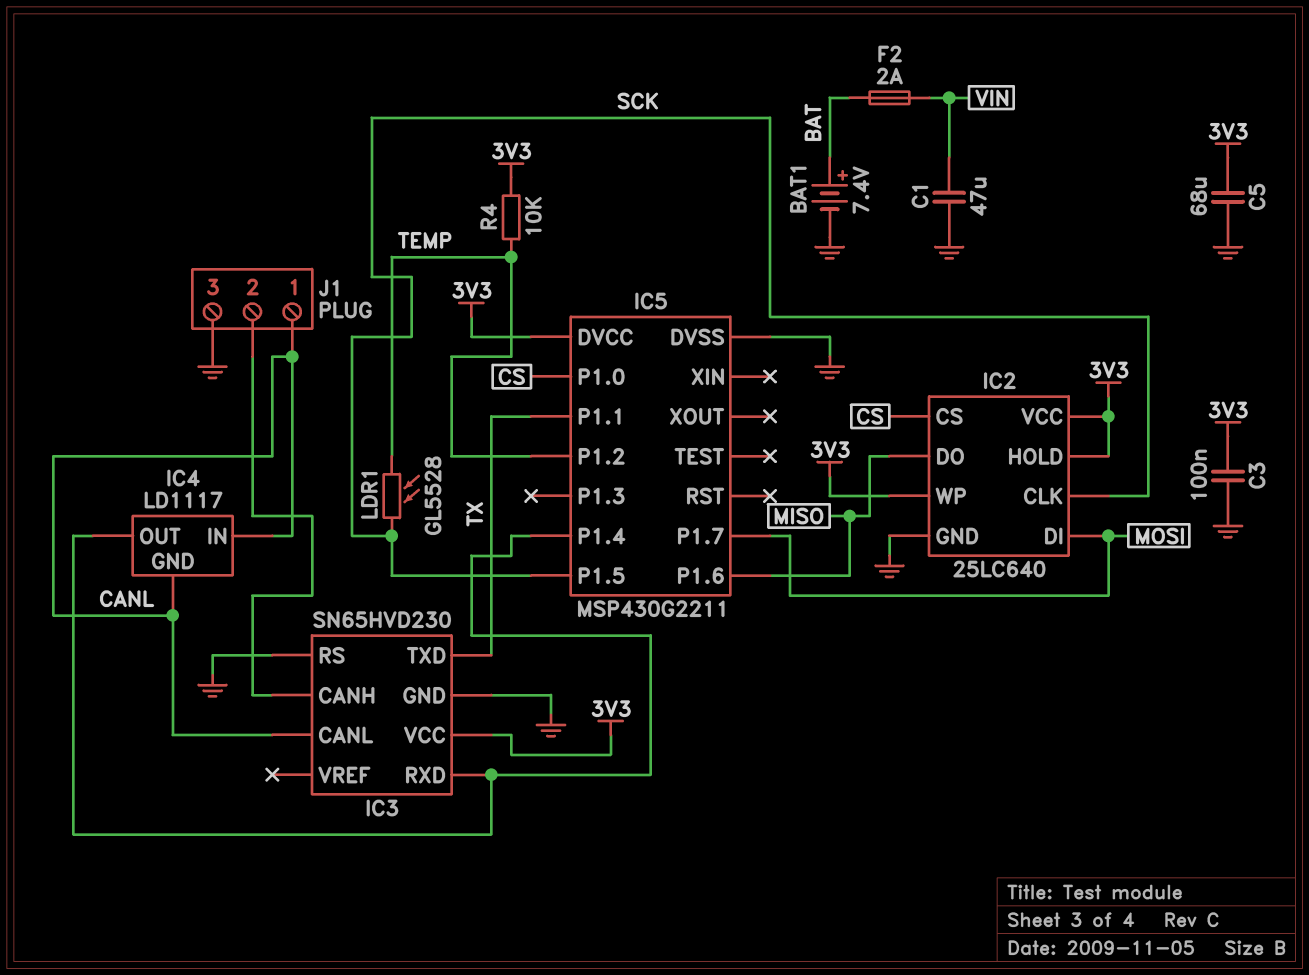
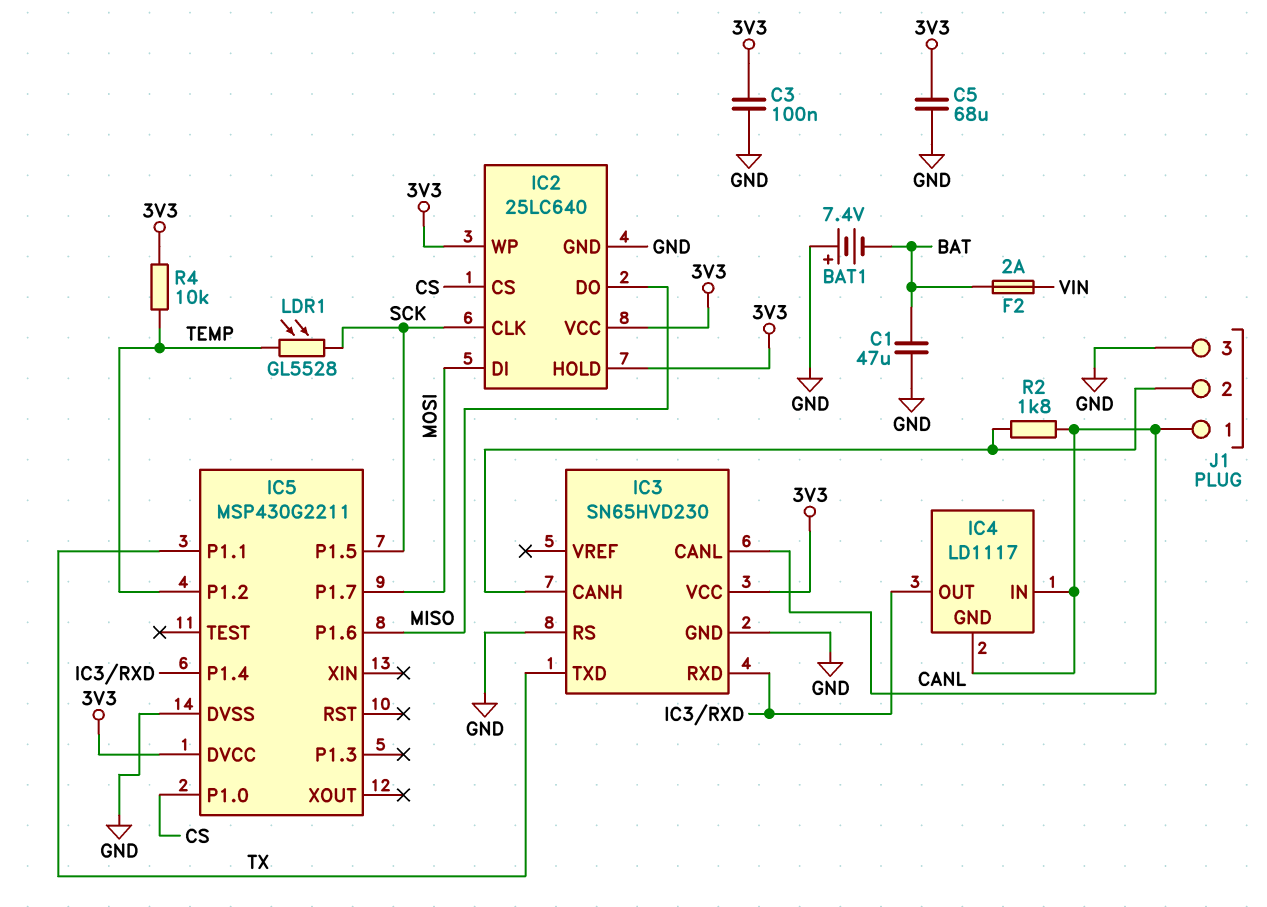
BAT1: 7.4V (plus BAT, minus GND) -> 7.4V (plus GND, minus BAT)
C1: 47uF (GND, VIN) -> 47uF (BAT, GND)
R2: none -> 1.8k (CANL, IC3/CANH)

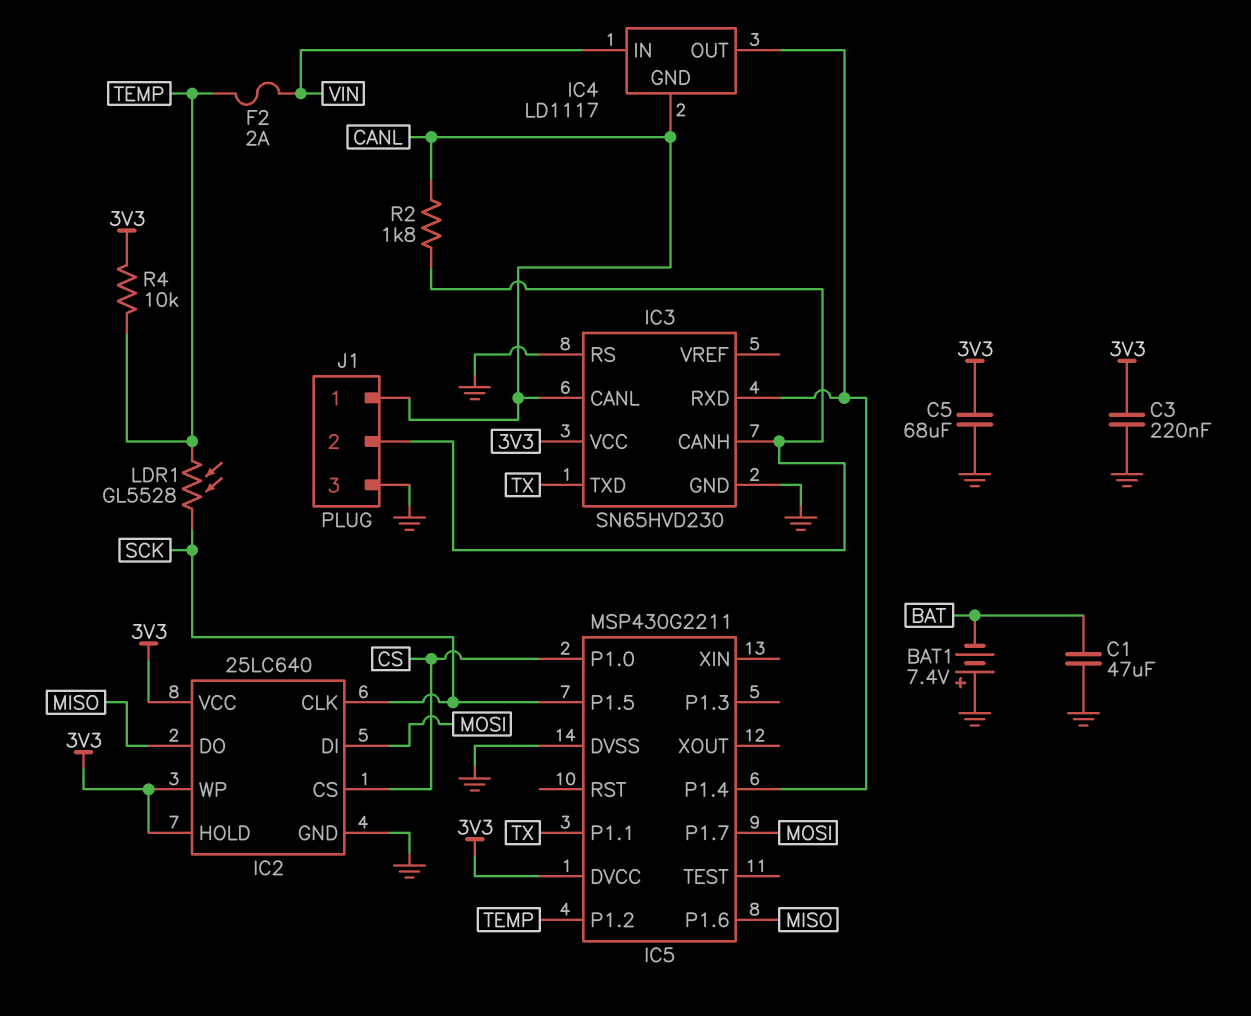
C3: 100nF (3V3, GND) -> 220nF (3V3, GND)
F2: 2A (BAT, VIN) -> 2A (TEMP, VIN)
IC4 pin IN: CANL -> VIN

